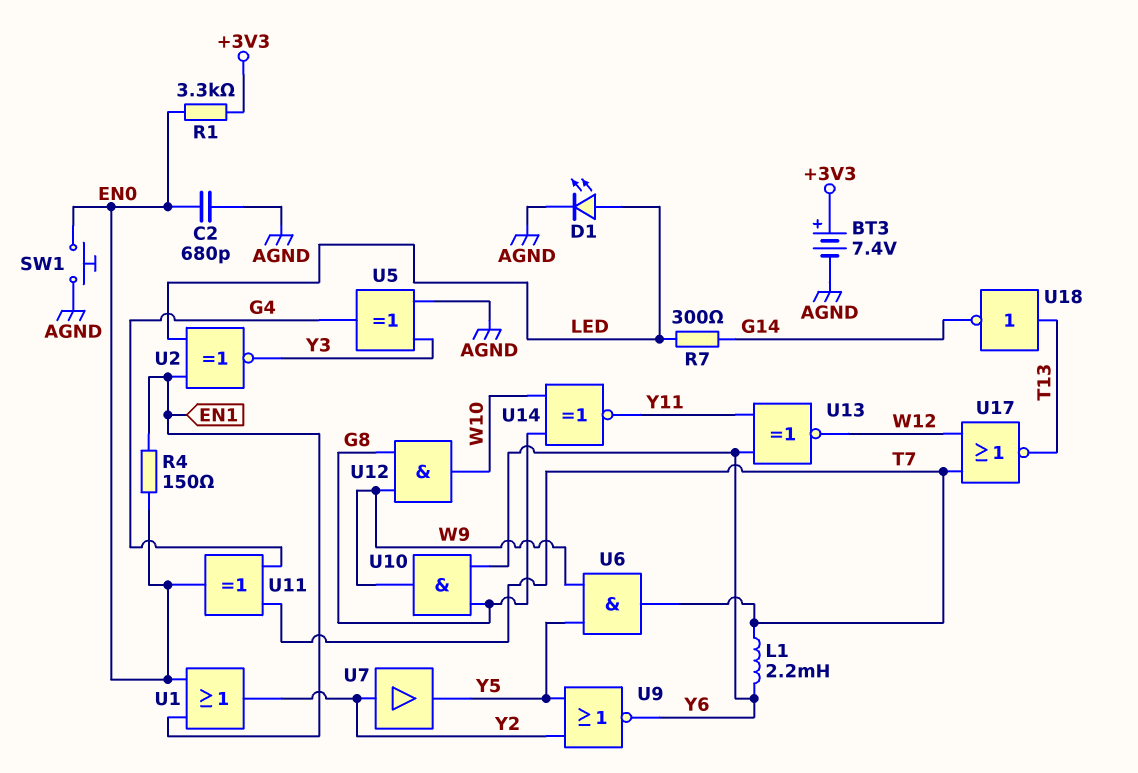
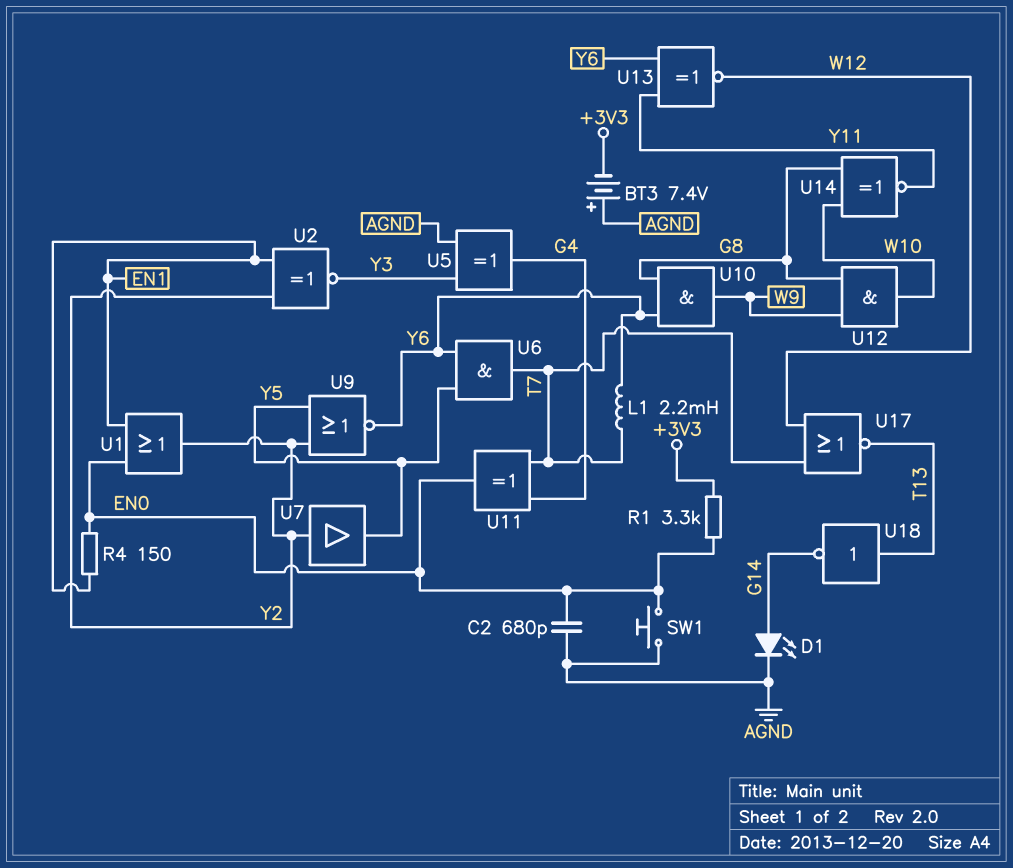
BT3: 7.4V (plus +3V3, minus AGND) -> 7.4V (plus AGND, minus +3V3)
D1: LED (A LED, K AGND) -> LED (A G14, K AGND)
R7: 300 (G14, LED) -> none
U2: XNOR (in EN1, in LED, out Y3) -> XNOR (in EN1, in Y2, out Y3)
U6: AND (in W9, in Y5, out T7) -> AND (in Y5, in Y6, out T7)

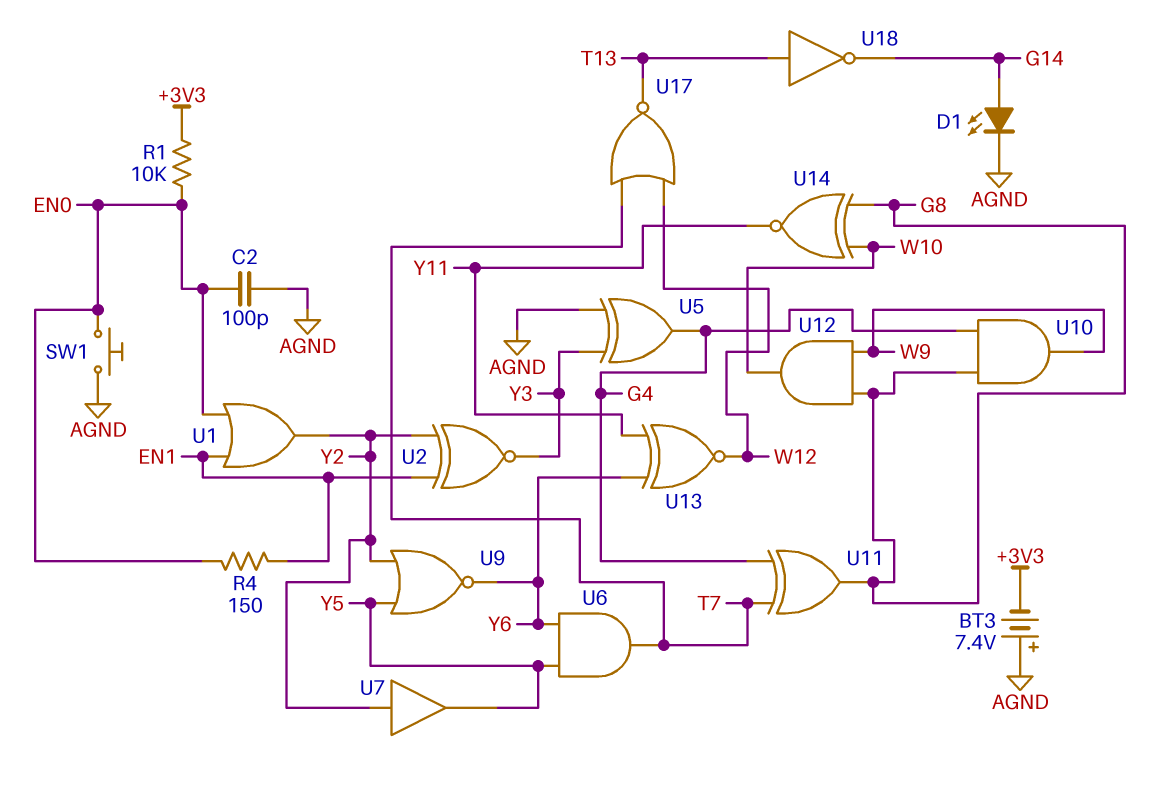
C2: 680pF (AGND, EN0) -> 100pF (AGND, EN0)
L1: 2.2mH (T7, Y6) -> none
R1: 3.3k (+3V3, EN0) -> 10k (+3V3, EN0)
U10: AND (in G8, in Y6, out W9) -> AND (in G4, in G8, out W9)
U11: XOR (in G4, in T7, out EN0) -> XOR (in G4, in T7, out G8)

